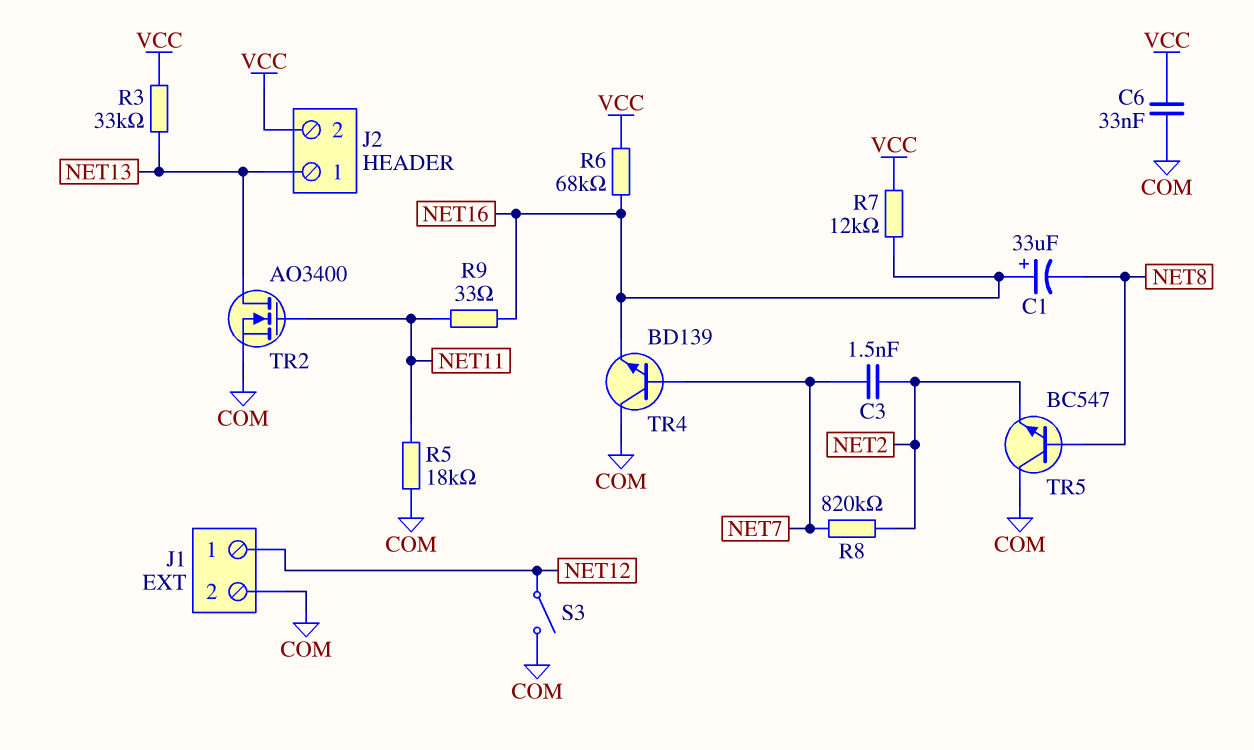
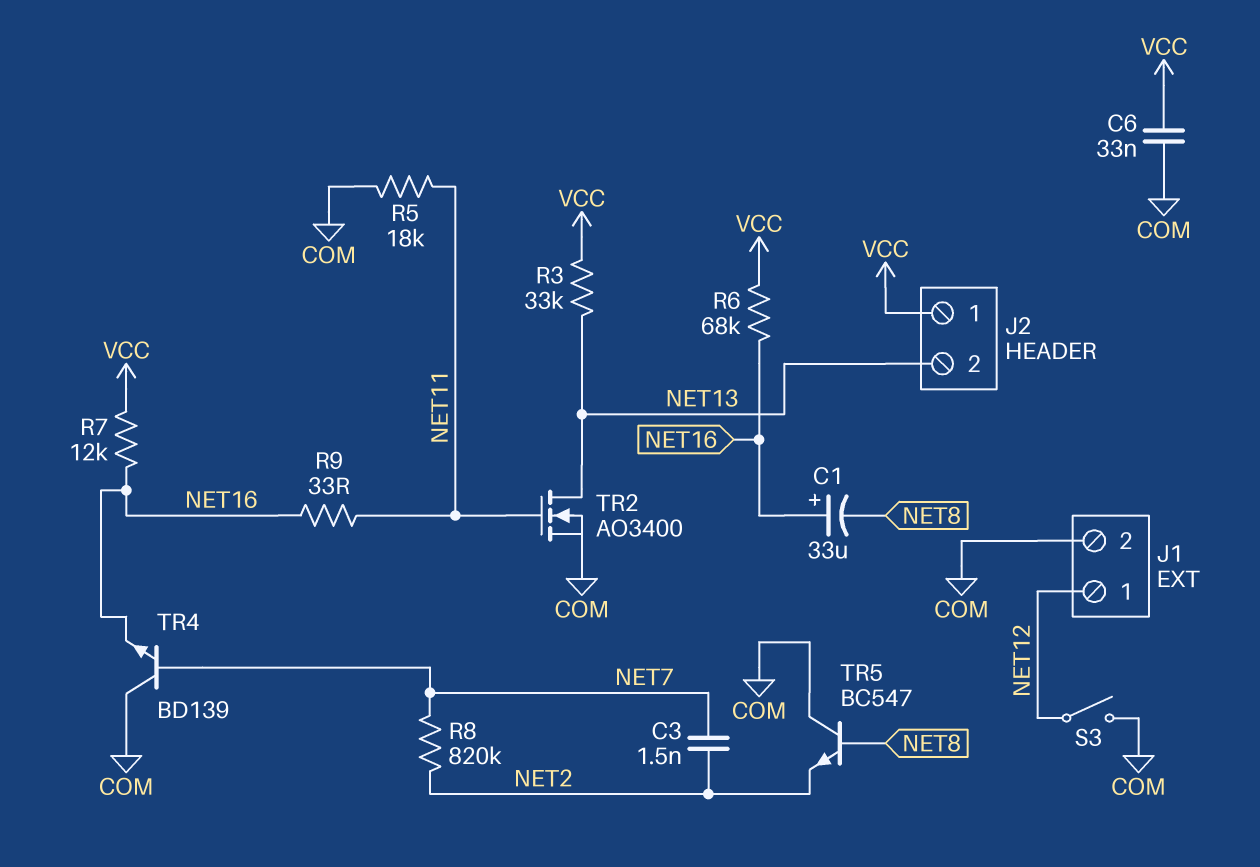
J2 pin 1: NET13 -> VCC
J2 pin 2: VCC -> NET13

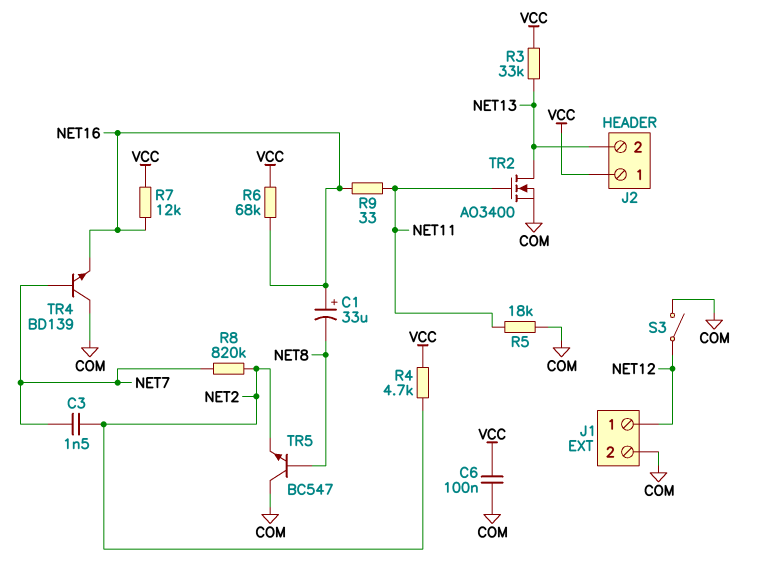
C6: 33nF (COM, VCC) -> 100nF (COM, VCC)
R4: none -> 4.7k (NET2, VCC)

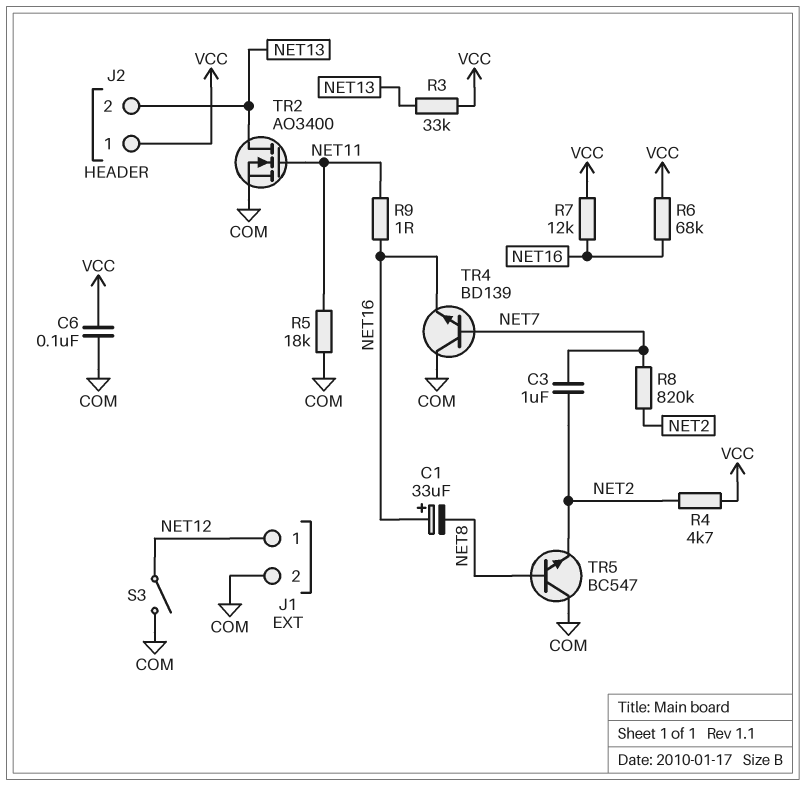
C3: 1.5nF (NET2, NET7) -> 1uF (NET2, NET7)
R9: 33 (NET11, NET16) -> 1 (NET11, NET16)

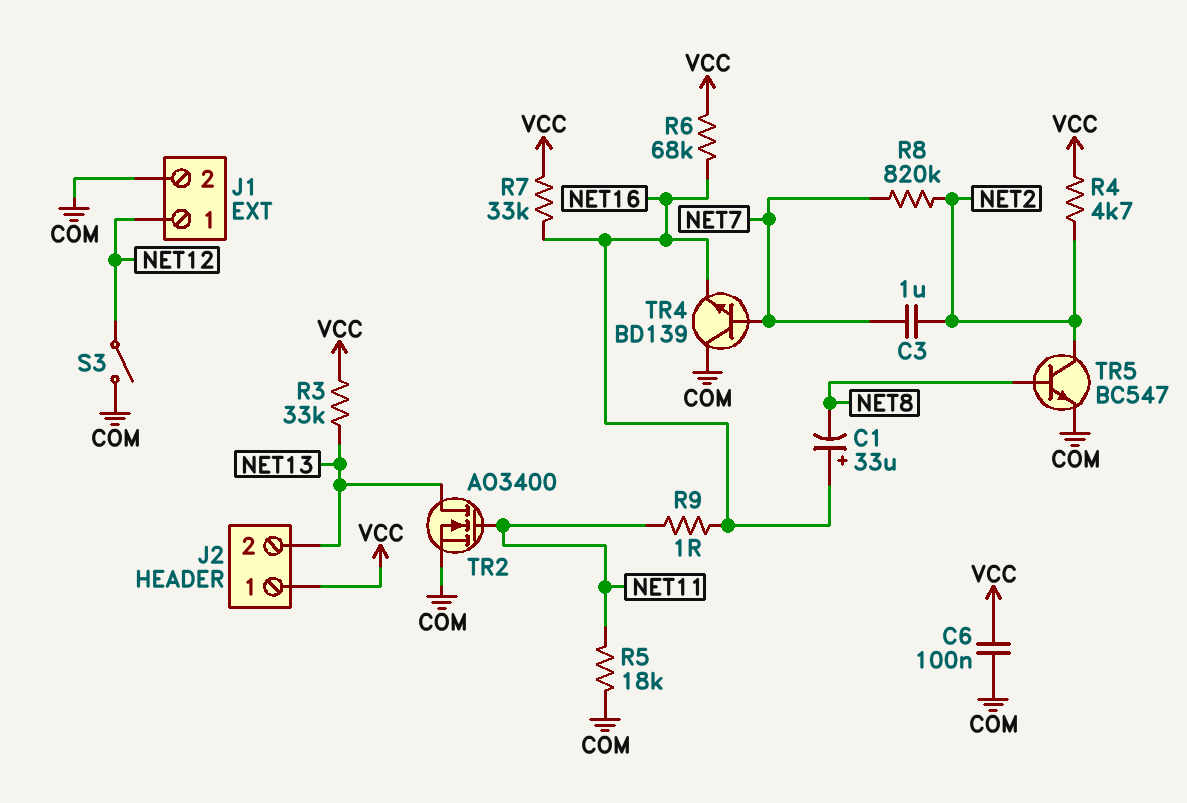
R7: 12k (NET16, VCC) -> 33k (NET16, VCC)
TR5: NPN BC547 (B NET8, C COM, E NET2) -> NPN BC547 (B NET8, C NET2, E COM)

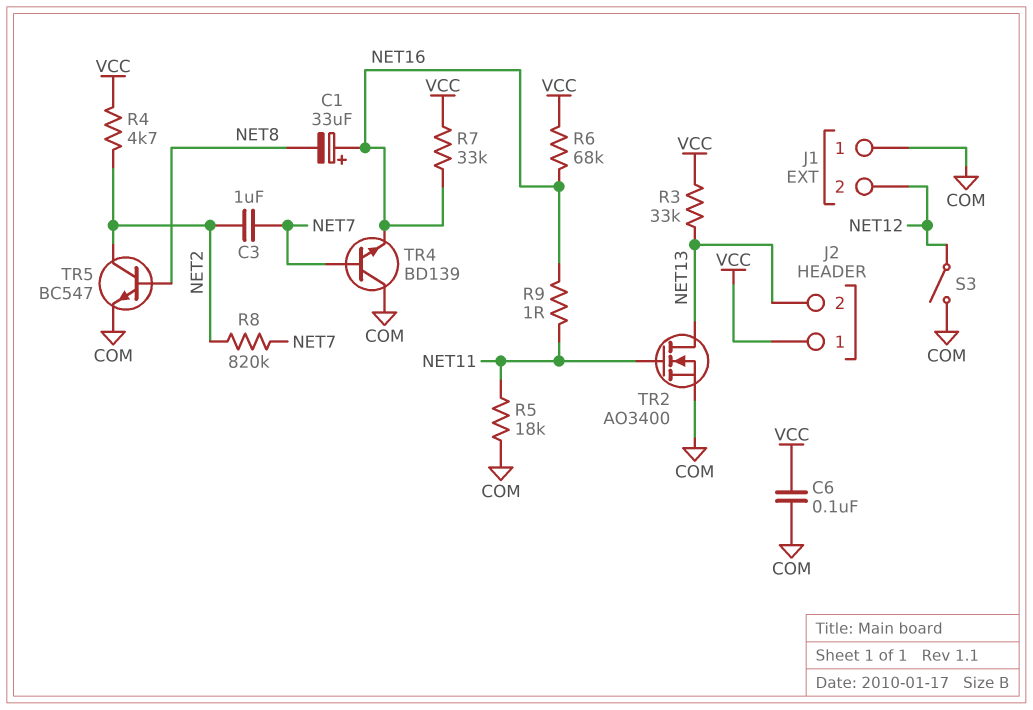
J1 pin 1: NET12 -> COM
J1 pin 2: COM -> NET12

